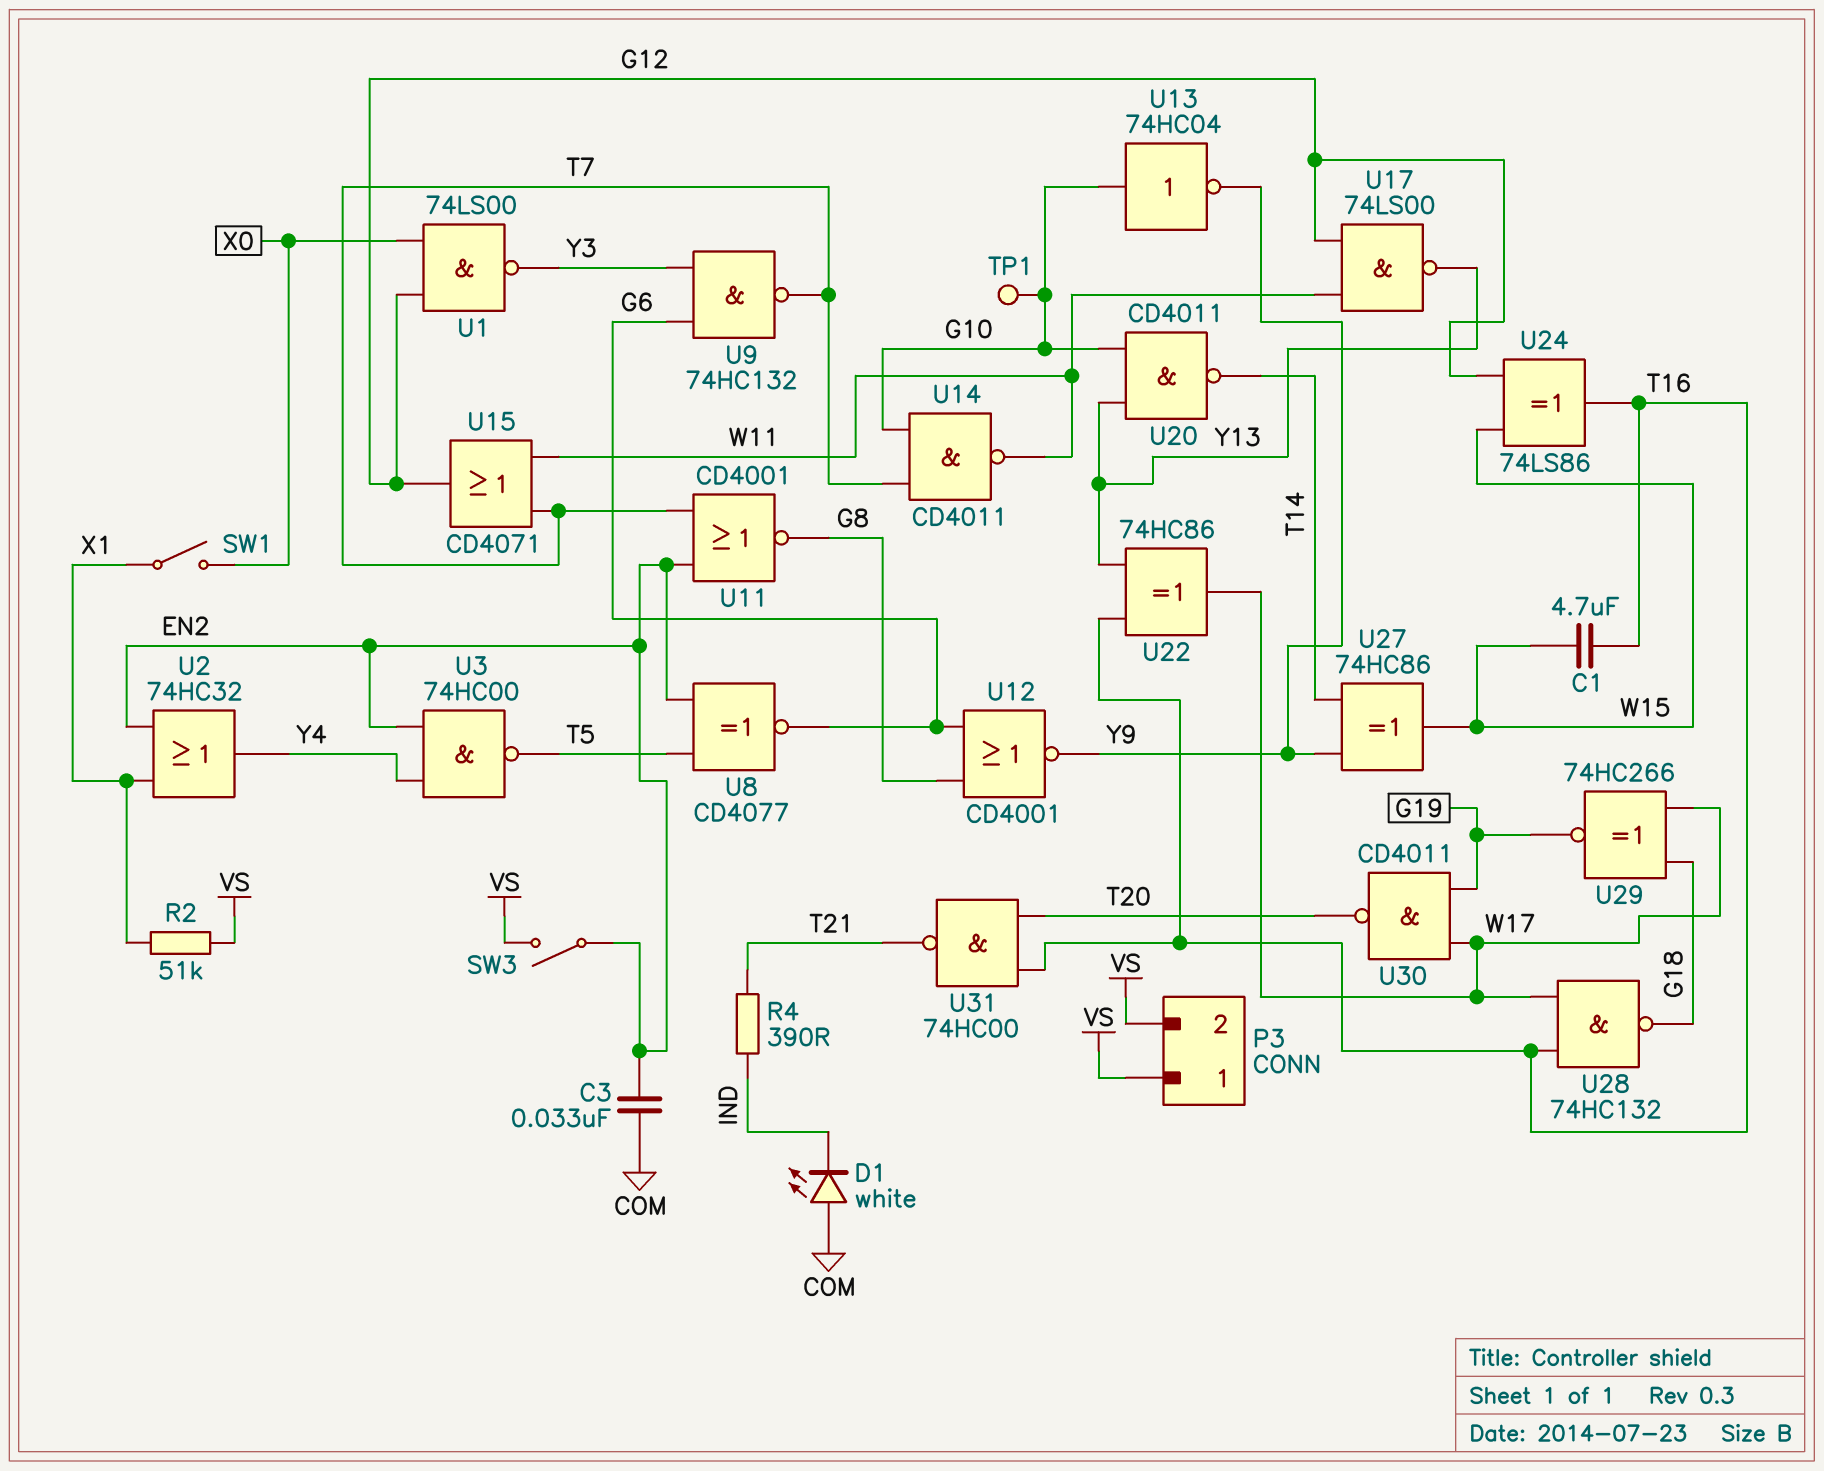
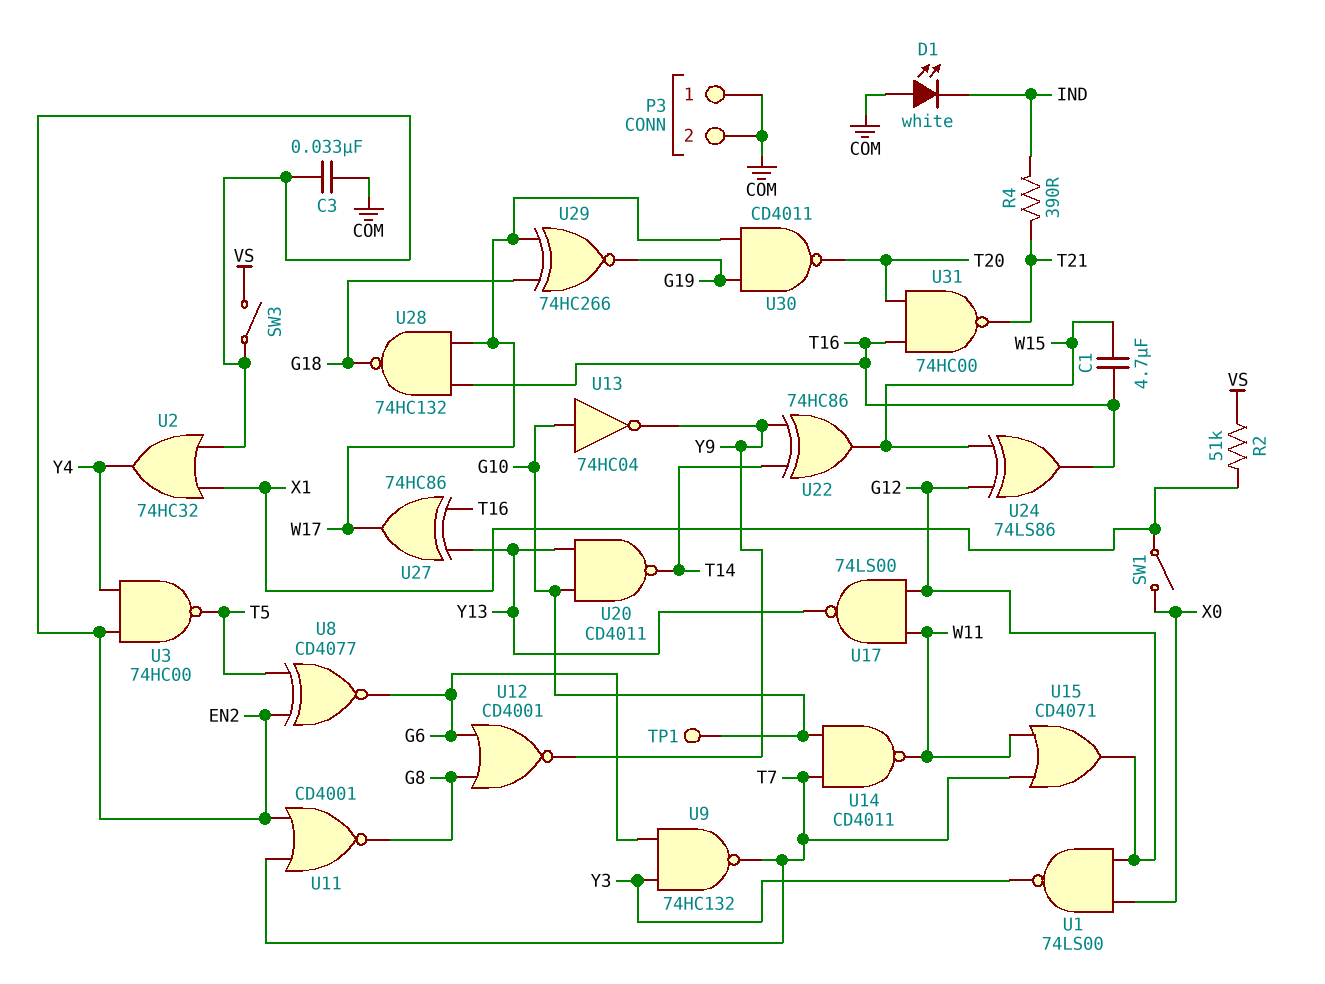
P3 pin 1: VS -> COM
P3 pin 2: VS -> COM
U22: XOR 74HC86 (in T16, in Y13, out W17) -> XOR 74HC86 (in T14, in Y9, out W15)
U27: XOR 74HC86 (in T14, in Y9, out W15) -> XOR 74HC86 (in T16, in Y13, out W17)

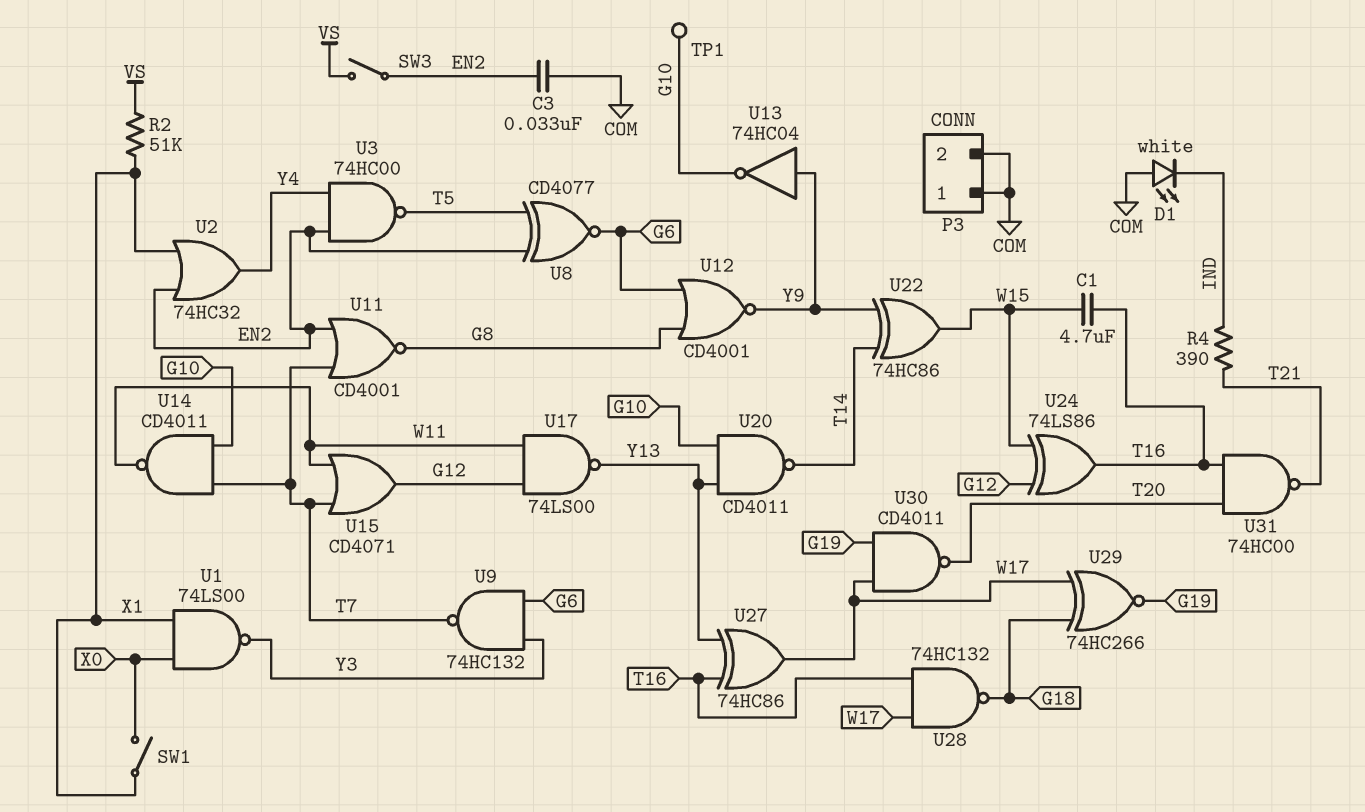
U1: NAND 74LS00 (in G12, in X0, out Y3) -> NAND 74LS00 (in X0, in X1, out Y3)
U13: NOT 74HC04 (in G10, out Y9) -> NOT 74HC04 (in Y9, out G10)

